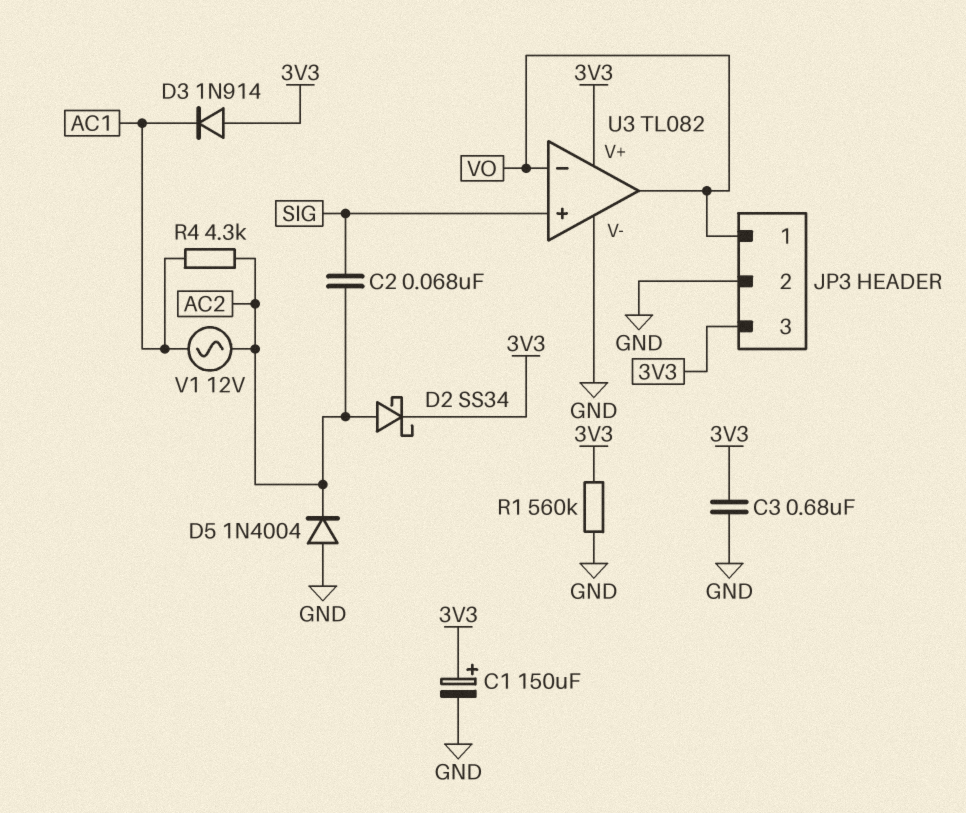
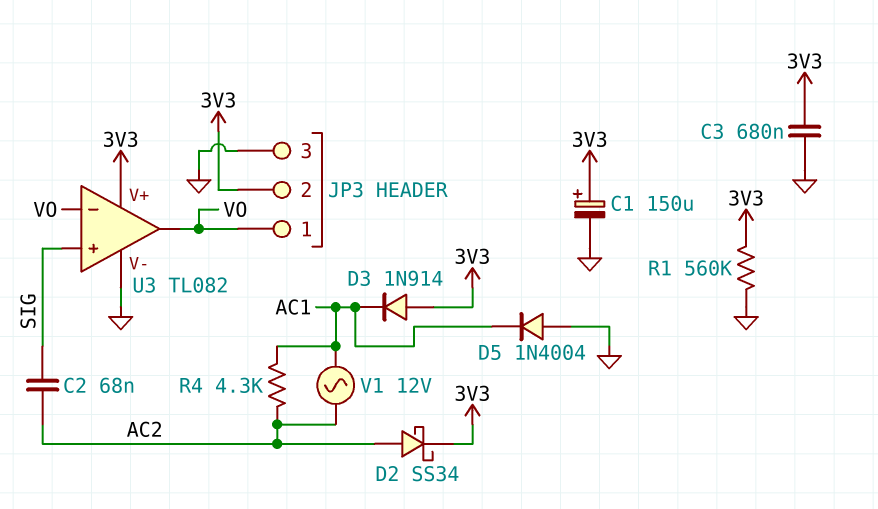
D5: diode 1N4004 (A GND, K AC2) -> diode 1N4004 (A GND, K AC1)
JP3 pin 2: GND -> 3V3
JP3 pin 3: 3V3 -> GND

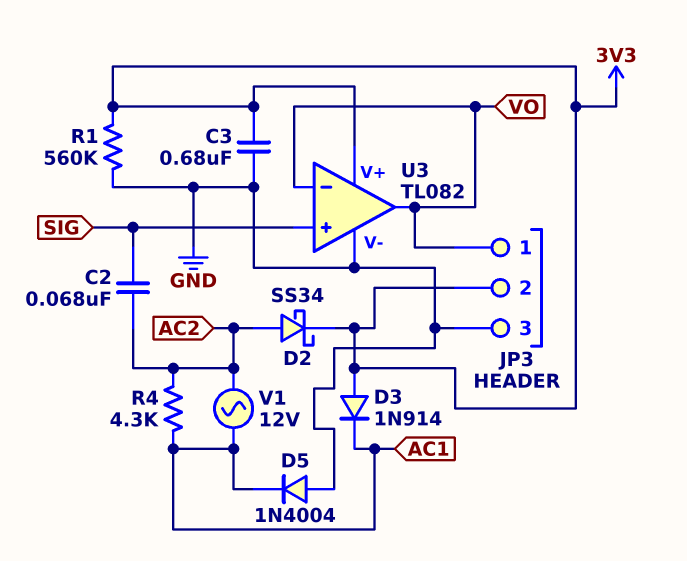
C1: 150uF (plus 3V3, minus GND) -> none

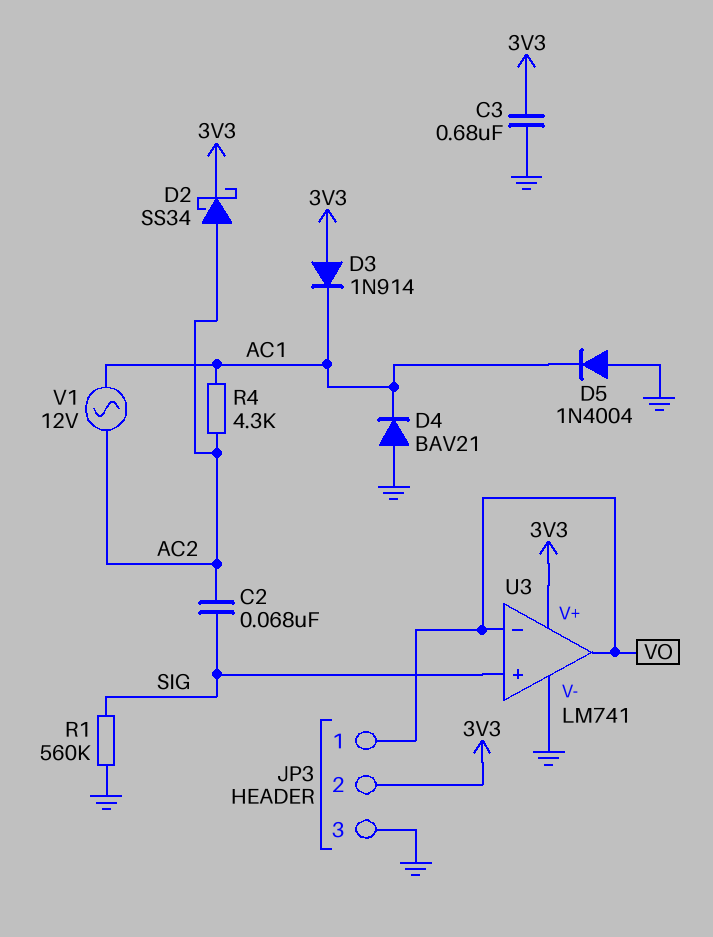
D4: none -> diode BAV21 (A GND, K AC1)
R1: 560k (3V3, GND) -> 560k (GND, SIG)
U3: TL082 -> LM741

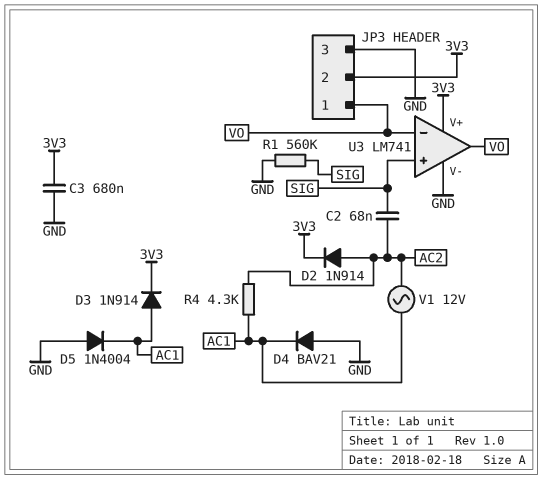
D2: schottky SS34 (A AC2, K 3V3) -> diode 1N914 (A AC2, K 3V3)
D3: diode 1N914 (A 3V3, K AC1) -> diode 1N914 (A AC1, K 3V3)

